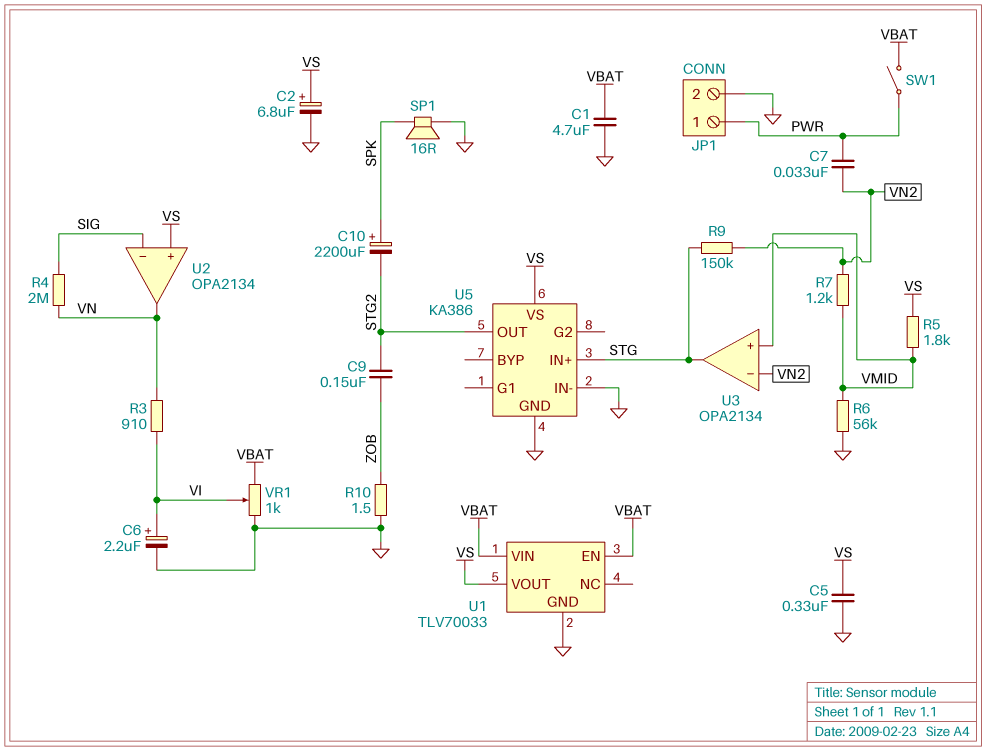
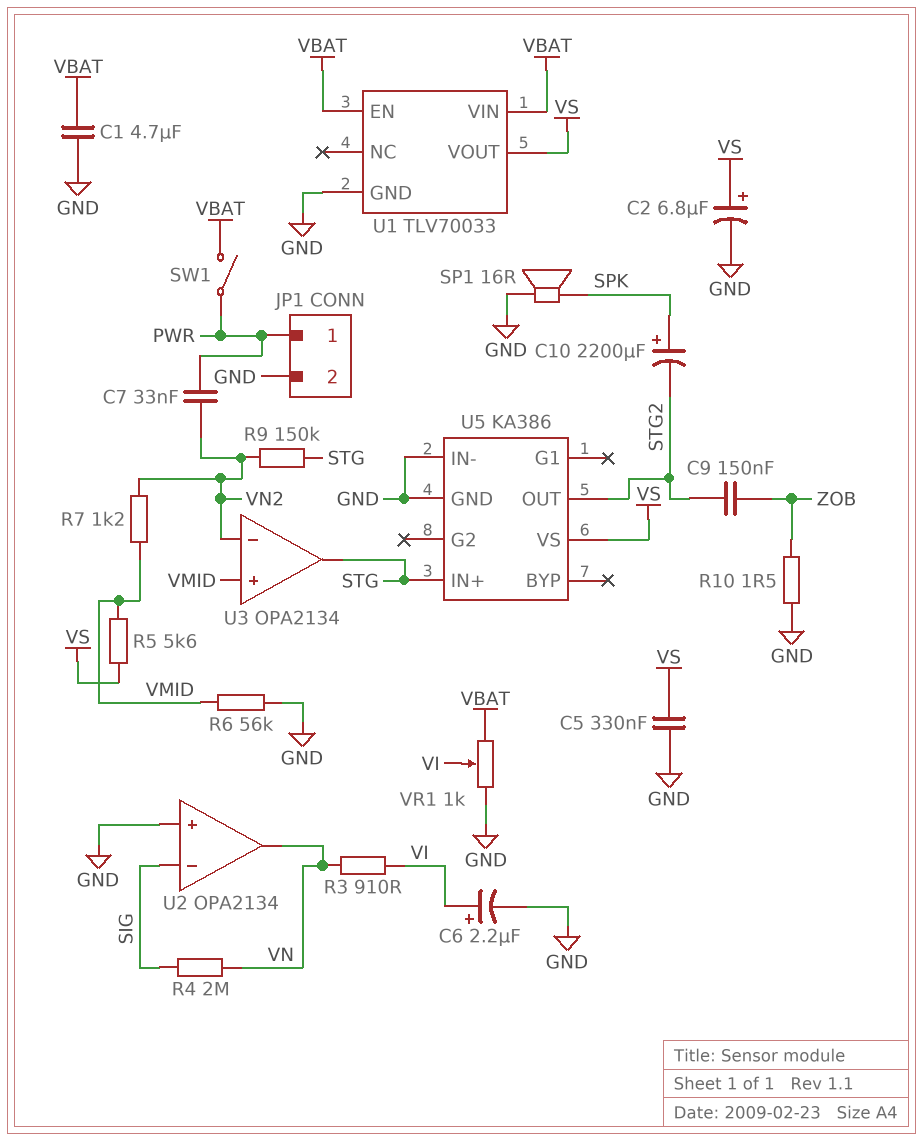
R5: 1.8k (VMID, VS) -> 5.6k (VMID, VS)
U2 pin in+: VS -> GND

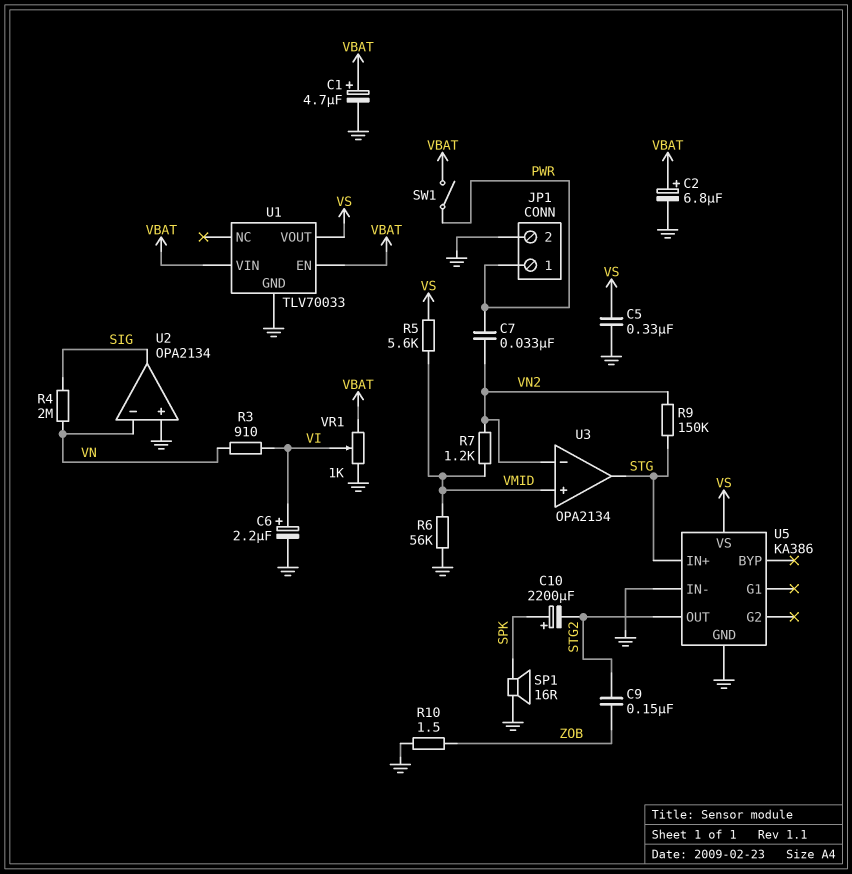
C1: 4.7uF (GND, VBAT) -> 4.7uF (plus VBAT, minus GND)
C2: 6.8uF (plus VS, minus GND) -> 6.8uF (plus VBAT, minus GND)
U2 pin in-: SIG -> VN
U2 pin out: VN -> SIG

